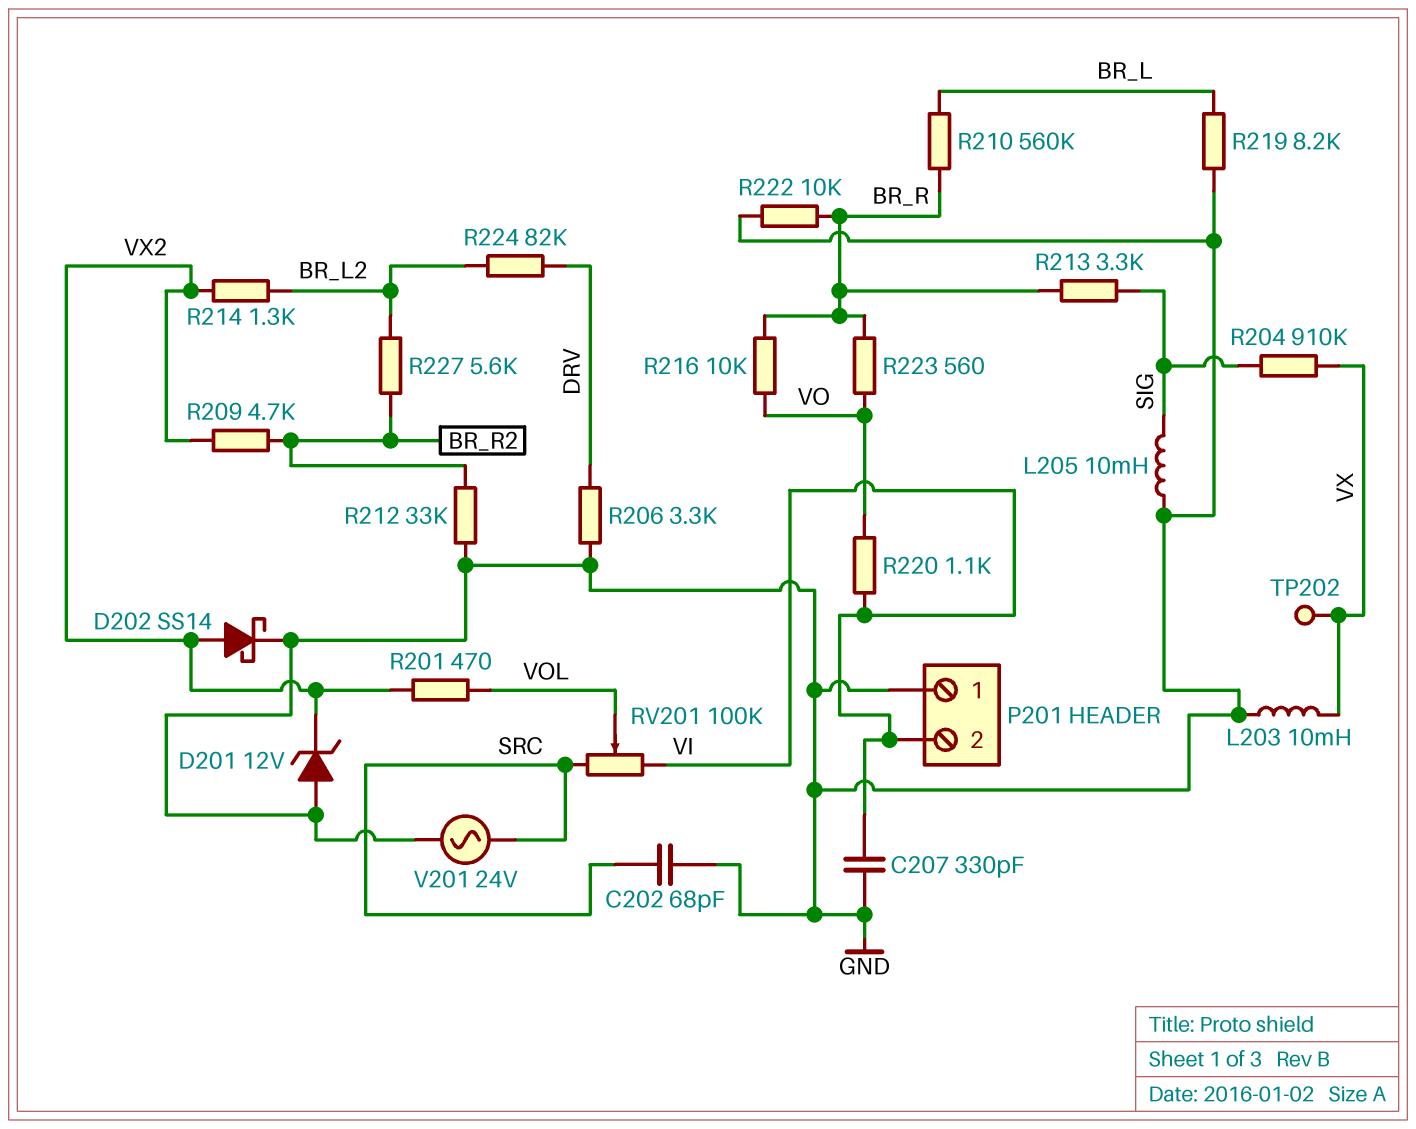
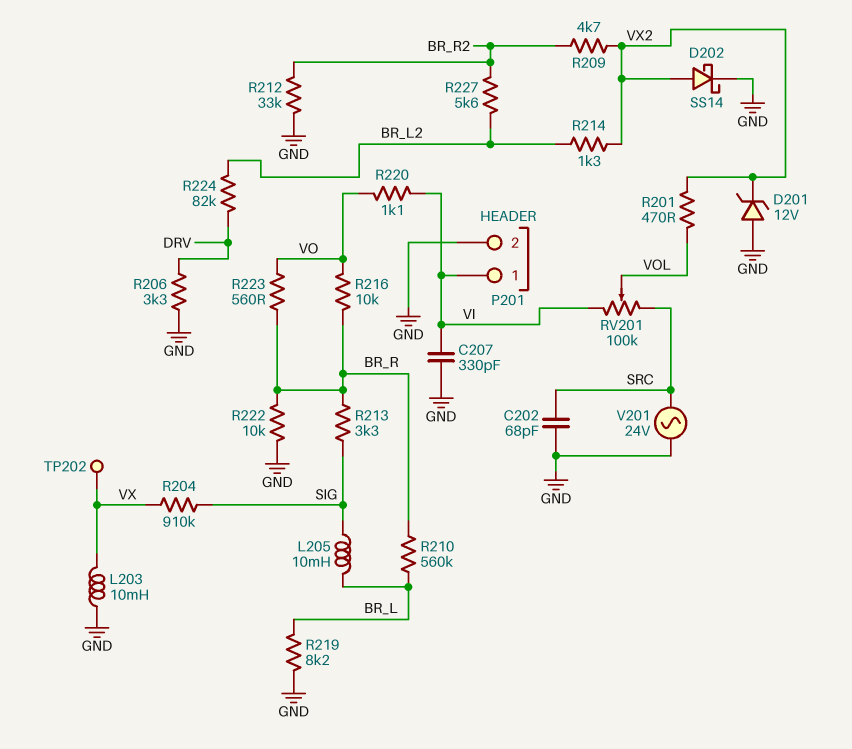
L205: 10mH (GND, SIG) -> 10mH (BR_L, SIG)
P201 pin 1: GND -> VI
P201 pin 2: VI -> GND

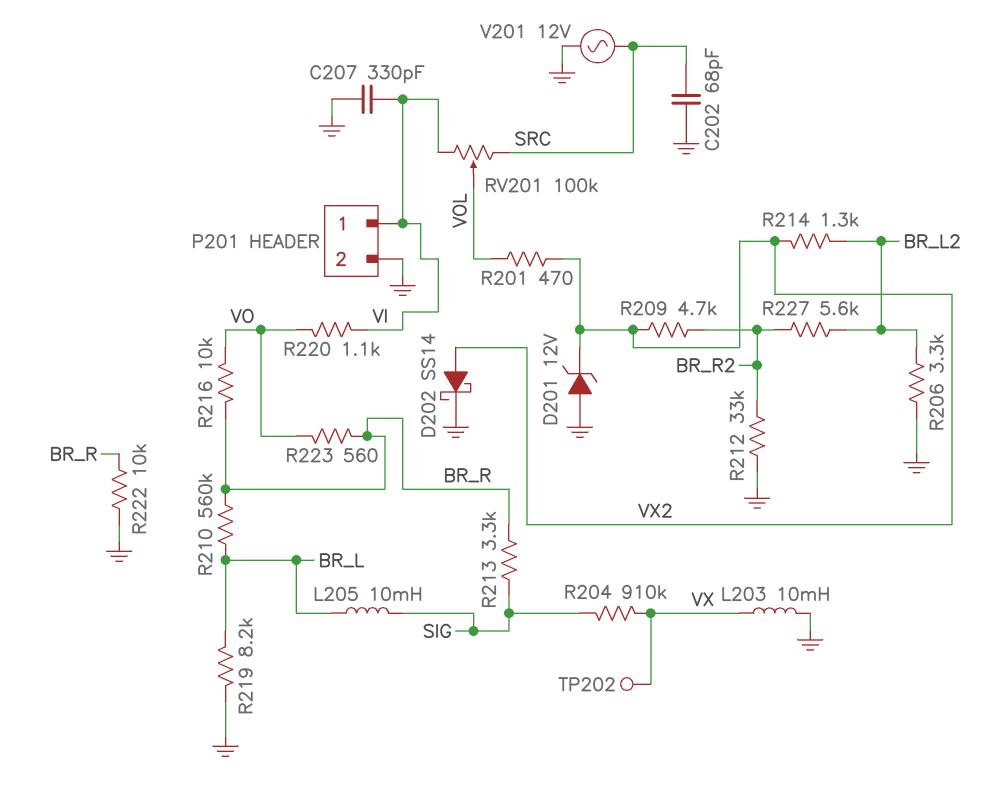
R206: 3.3k (DRV, GND) -> 3.3k (BR_L2, GND)
R224: 82k (BR_L2, DRV) -> none
V201: AC 24V (GND, SRC) -> AC 12V (GND, SRC)

